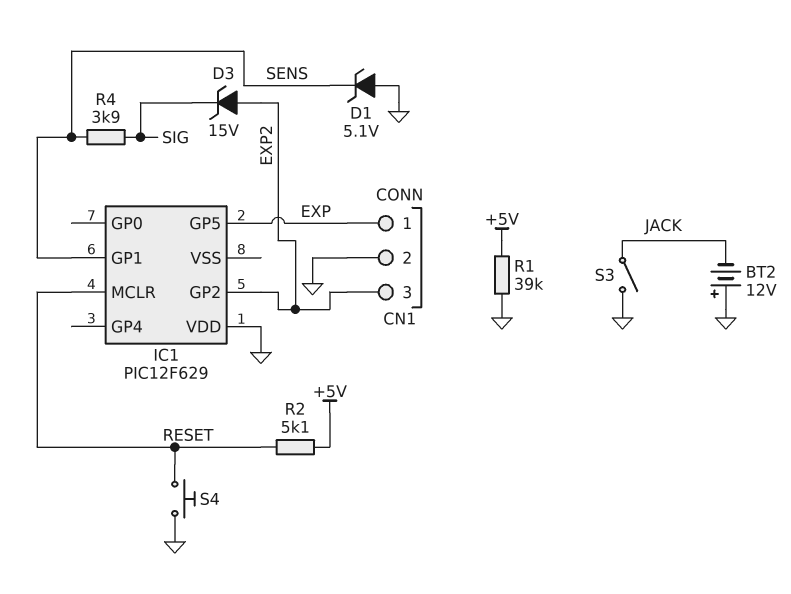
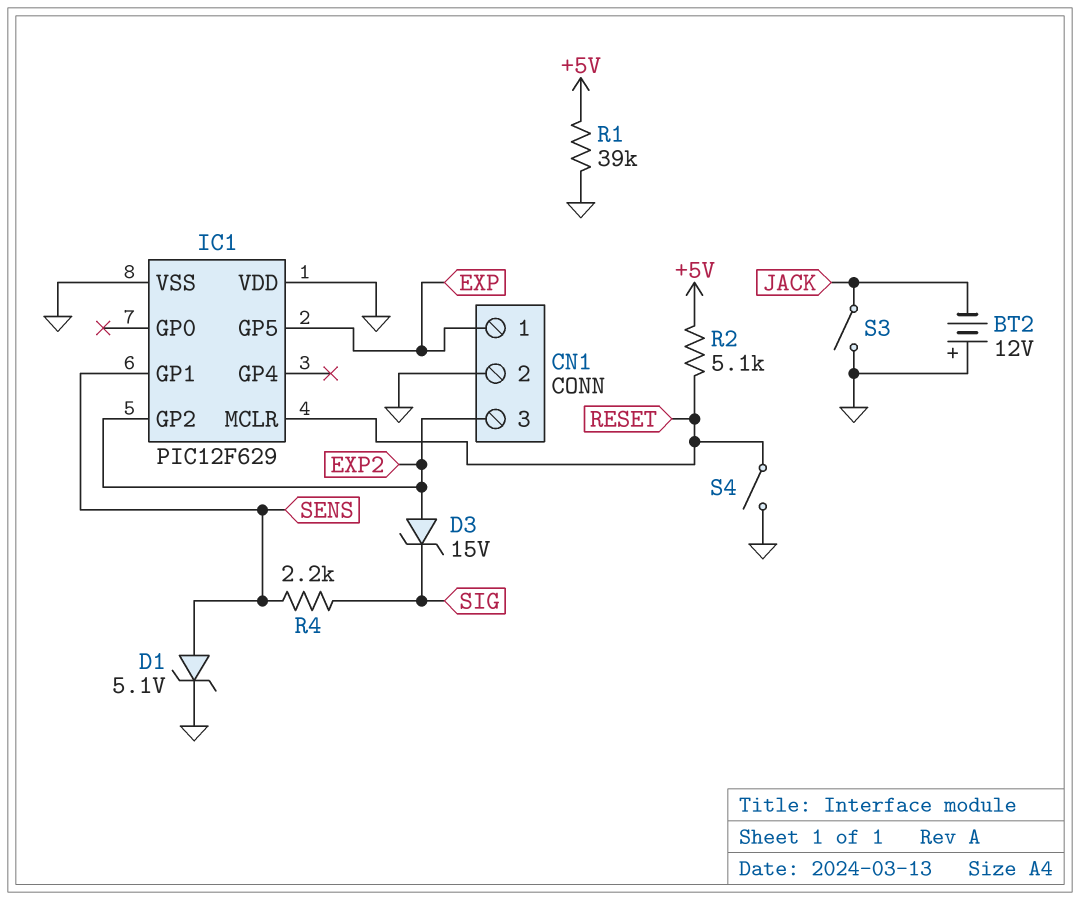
D1: zener 5.1V (A GND, K SENS) -> zener 5.1V (A SENS, K GND)
IC1 pin VSS: none -> GND
R4: 3.9k (SENS, SIG) -> 2.2k (SENS, SIG)
S4: button (GND, RESET) -> switch (GND, RESET)

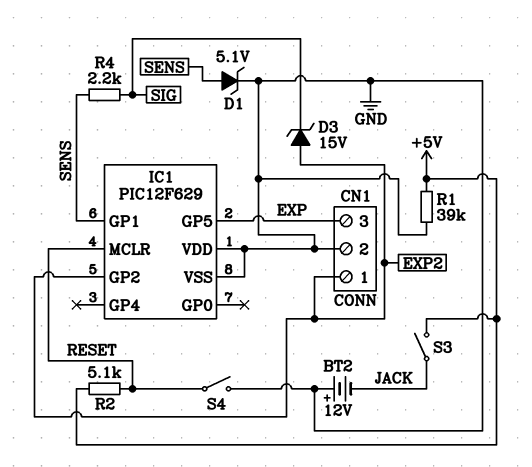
CN1 pin 1: EXP -> EXP2
CN1 pin 3: EXP2 -> EXP
S3: switch (GND, JACK) -> switch (+5V, JACK)

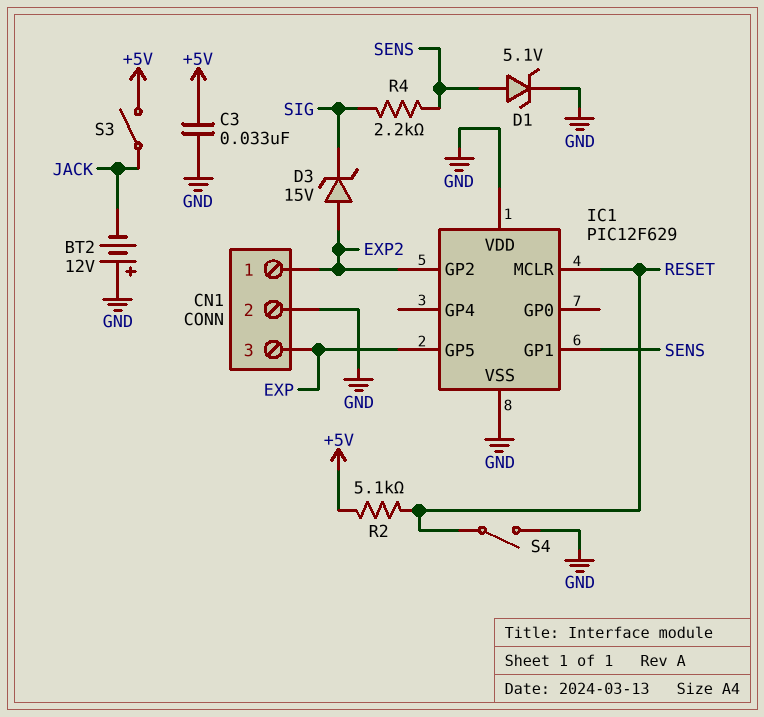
C3: none -> 33nF (+5V, GND)
R1: 39k (+5V, GND) -> none

